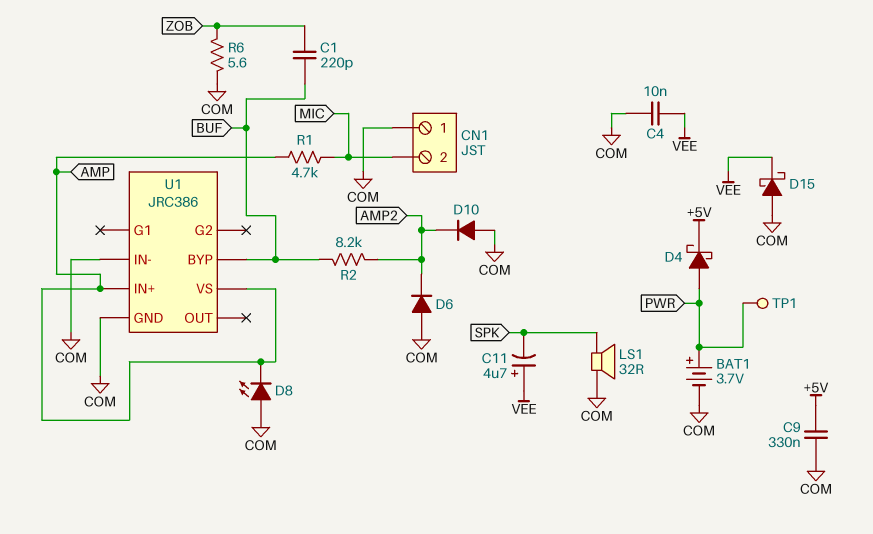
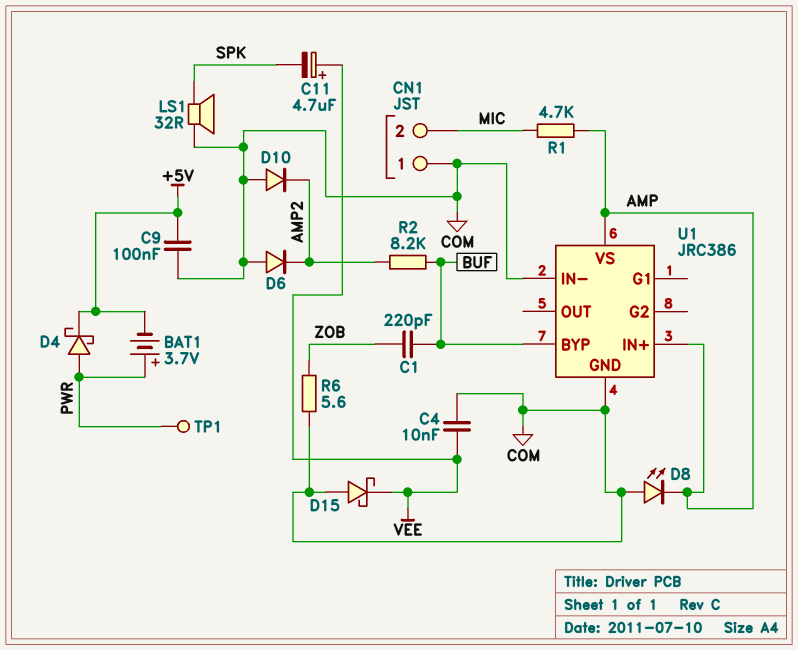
BAT1: 3.7V (plus PWR, minus COM) -> 3.7V (plus PWR, minus +5V)
C9: 330nF (+5V, COM) -> 100nF (+5V, COM)

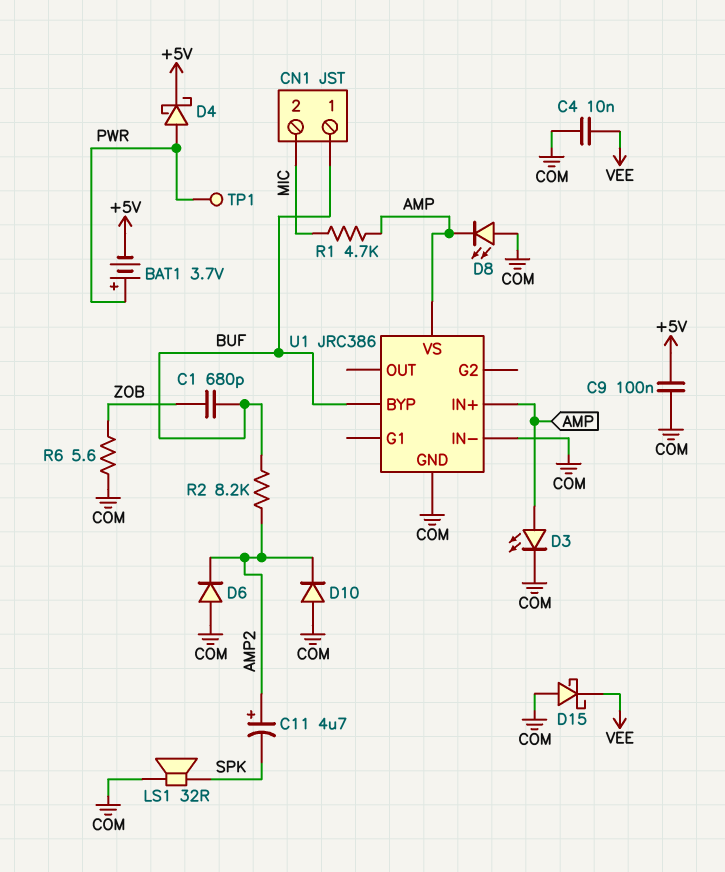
C1: 220pF (BUF, ZOB) -> 680pF (BUF, ZOB)
C11: 4.7uF (plus VEE, minus SPK) -> 4.7uF (plus AMP2, minus SPK)
CN1 pin 1: COM -> BUF
D3: none -> LED (A AMP, K COM)

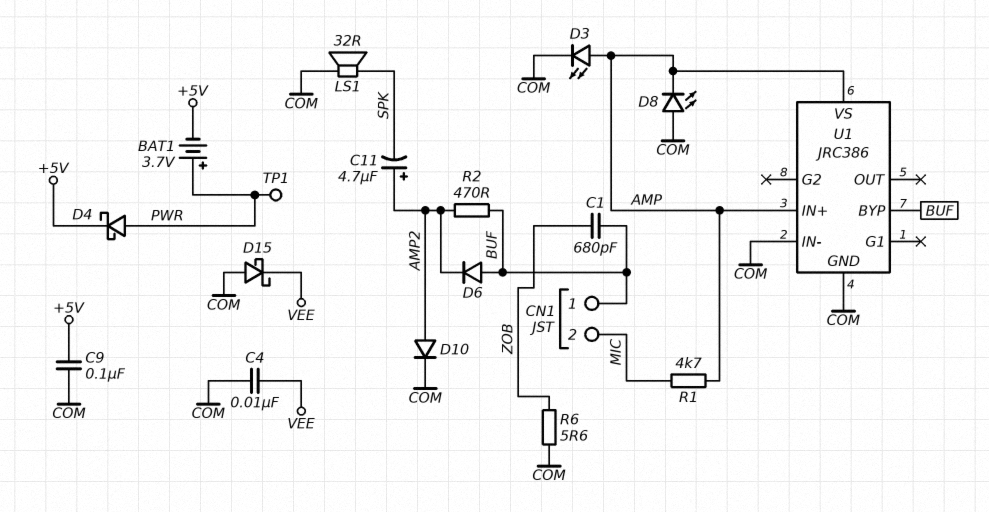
D6: diode (A COM, K AMP2) -> diode (A BUF, K AMP2)
D10: diode (A COM, K AMP2) -> diode (A AMP2, K COM)
R2: 8.2k (AMP2, BUF) -> 470 (AMP2, BUF)

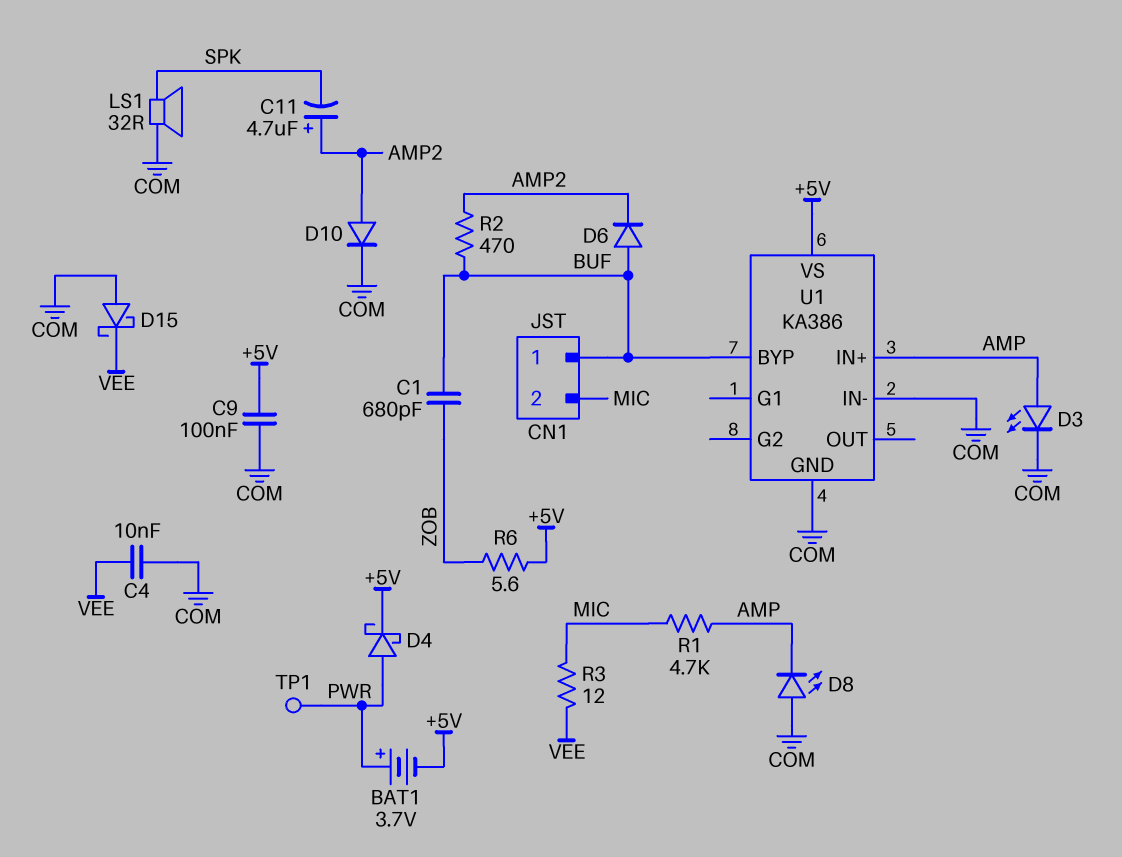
R3: none -> 12 (MIC, VEE)
R6: 5.6 (COM, ZOB) -> 5.6 (+5V, ZOB)
U1: JRC386 -> KA386
U1 pin VS: AMP -> +5V

